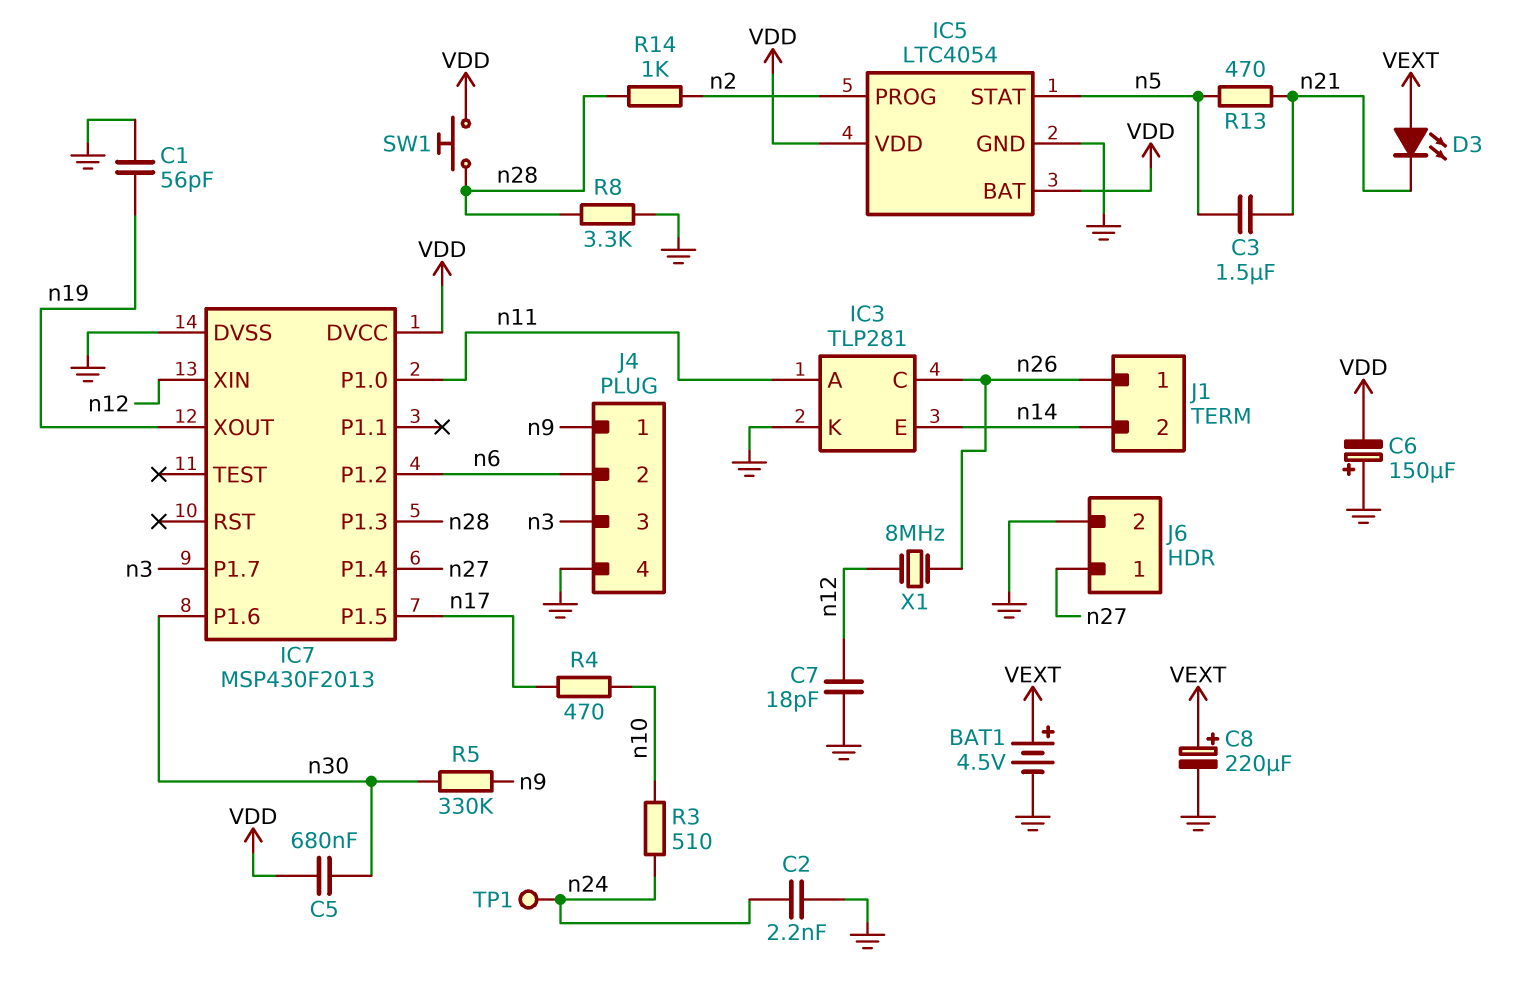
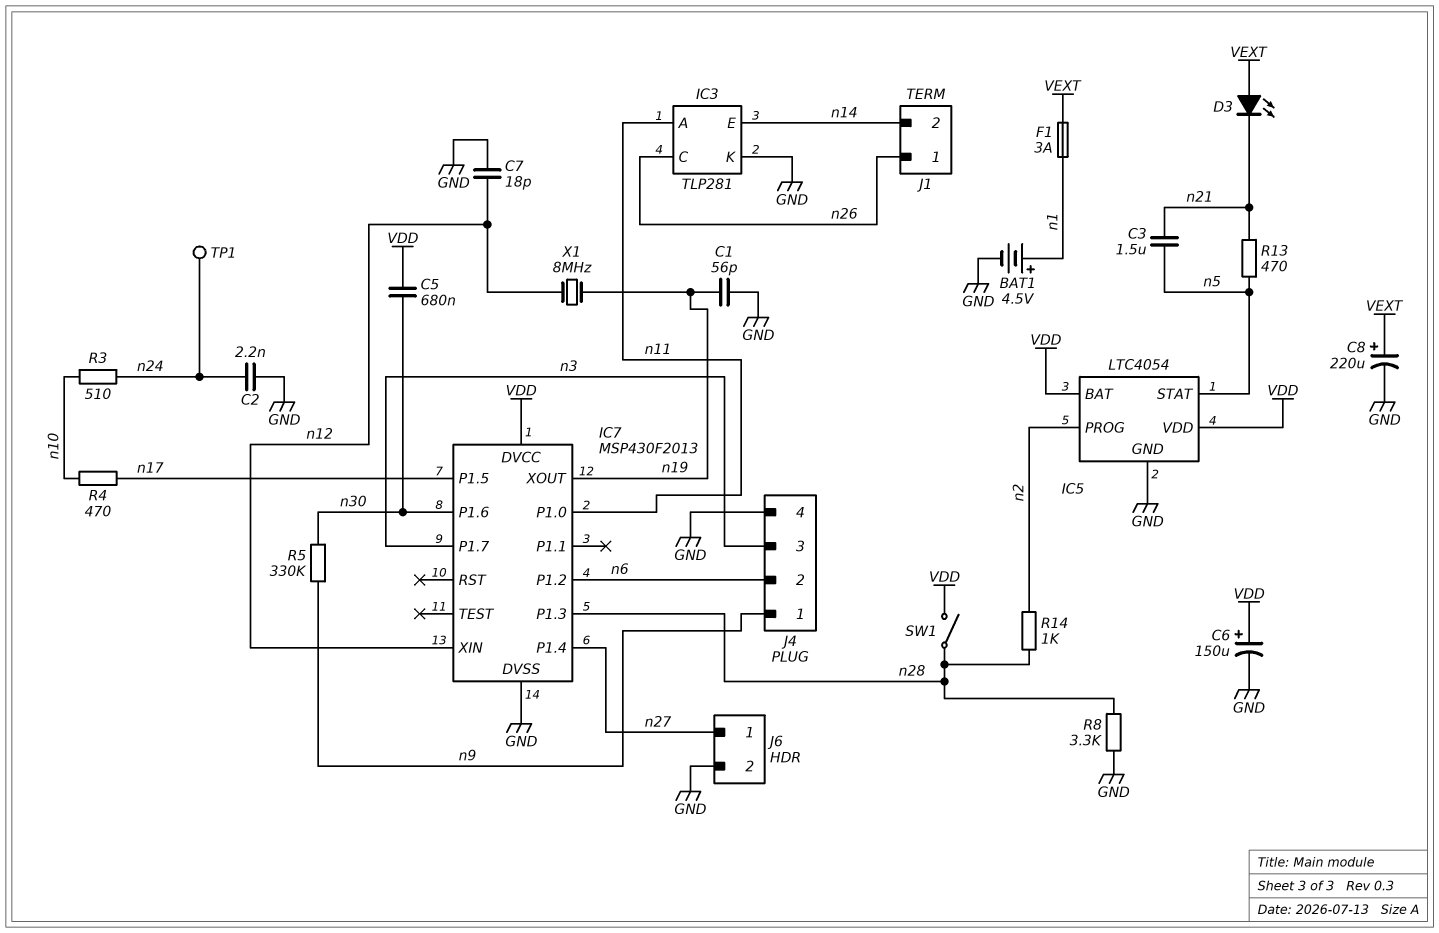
BAT1: 4.5V (plus VEXT, minus GND) -> 4.5V (plus n1, minus GND)
C6: 150uF (plus GND, minus VDD) -> 150uF (plus VDD, minus GND)
F1: none -> 3A (VEXT, n1)
SW1: button (VDD, n28) -> switch (VDD, n28)
X1: 8MHz (n12, n26) -> 8MHz (n12, n19)

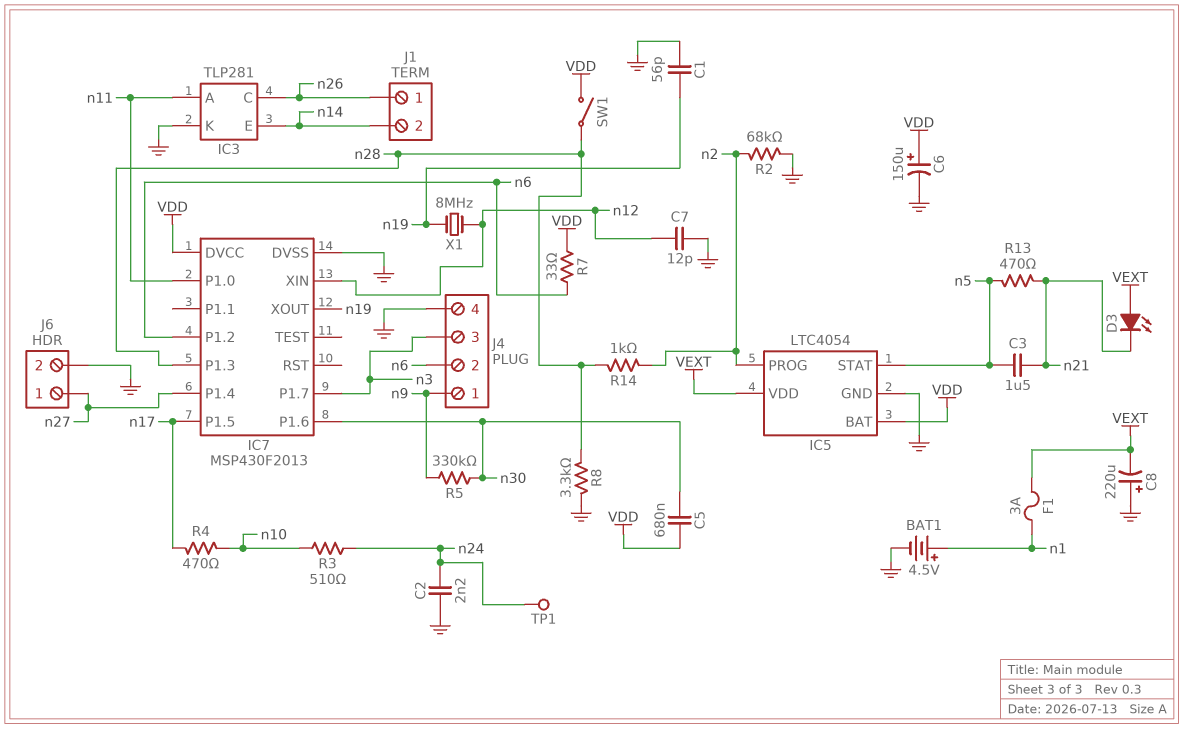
C7: 18pF (GND, n12) -> 12pF (GND, n12)
C8: 220uF (plus VEXT, minus GND) -> 220uF (plus GND, minus VEXT)
IC5 pin VDD: VDD -> VEXT
R2: none -> 68k (GND, n2)
R7: none -> 33 (VDD, n6)

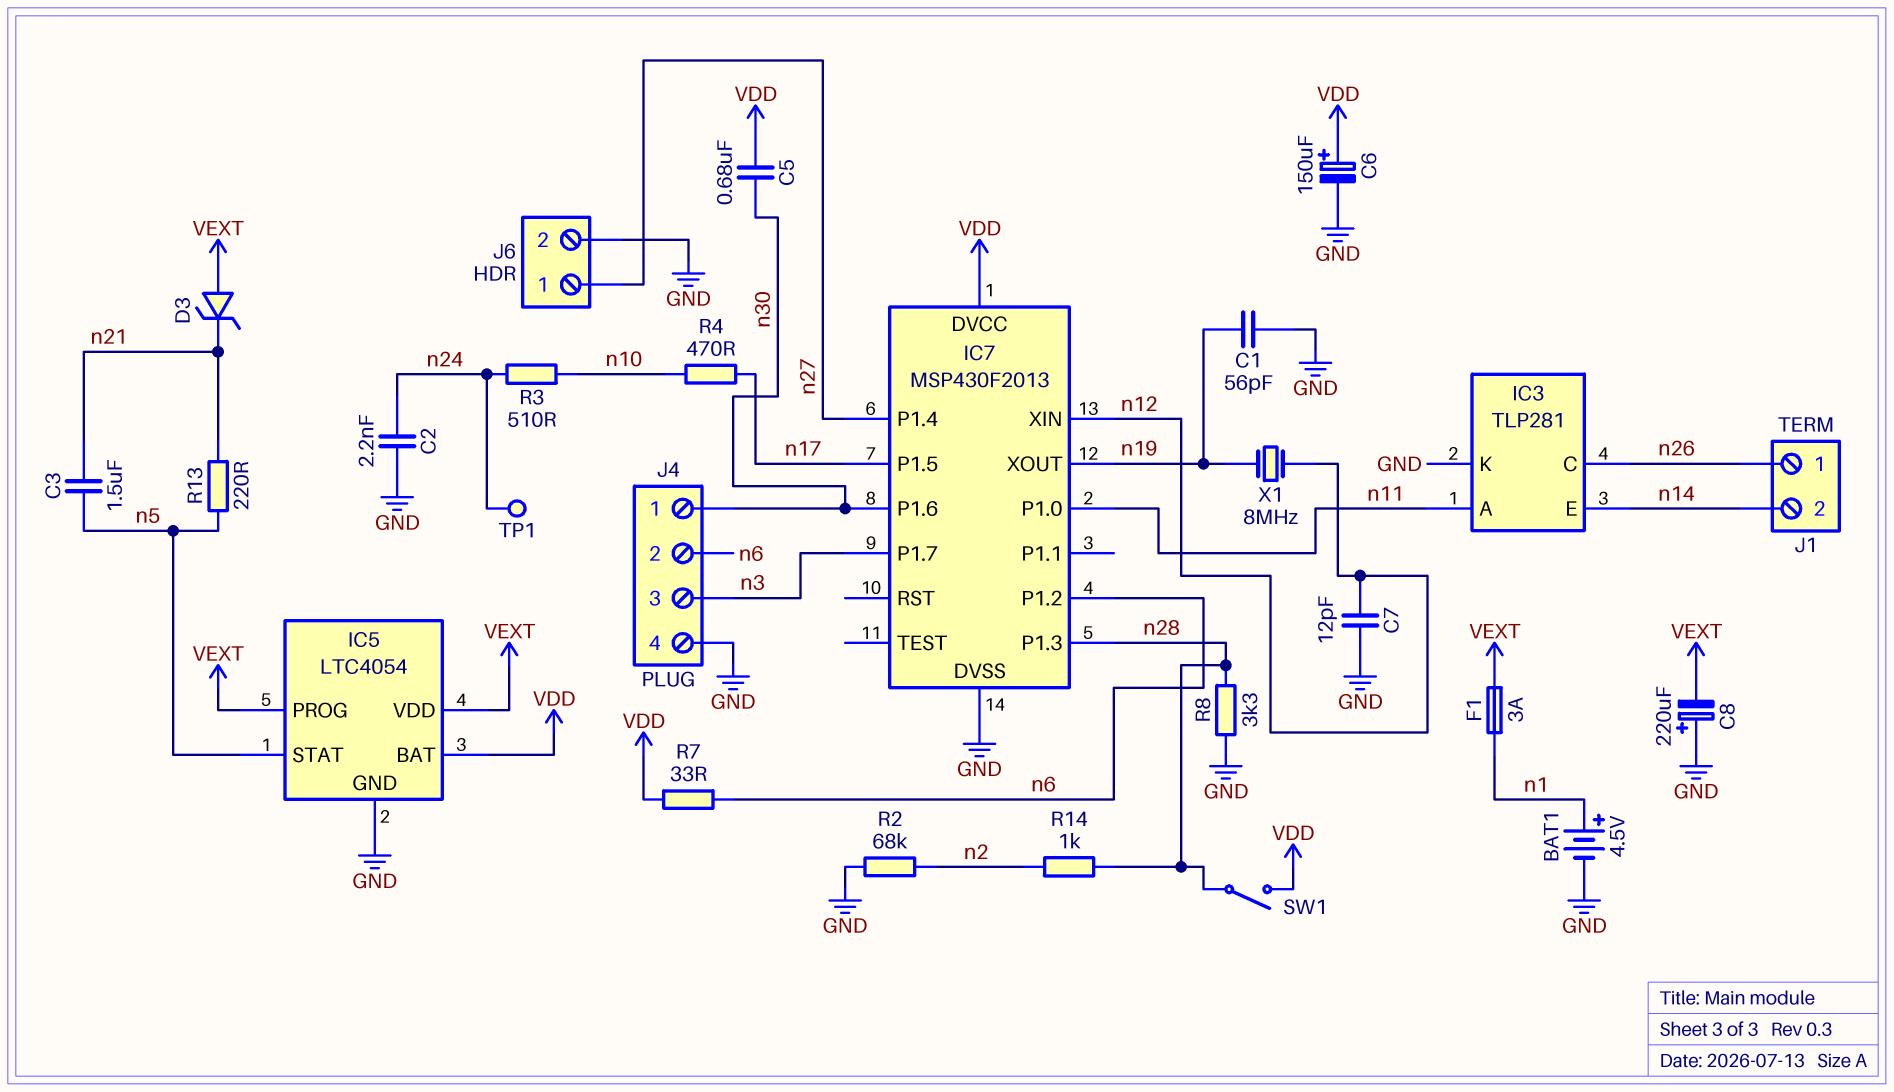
D3: LED (A VEXT, K n21) -> zener (A VEXT, K n21)
IC5 pin PROG: n2 -> VEXT
J4 pin 1: n9 -> n30
R5: 330k (n9, n30) -> none
R13: 470 (n5, n21) -> 220 (n5, n21)

